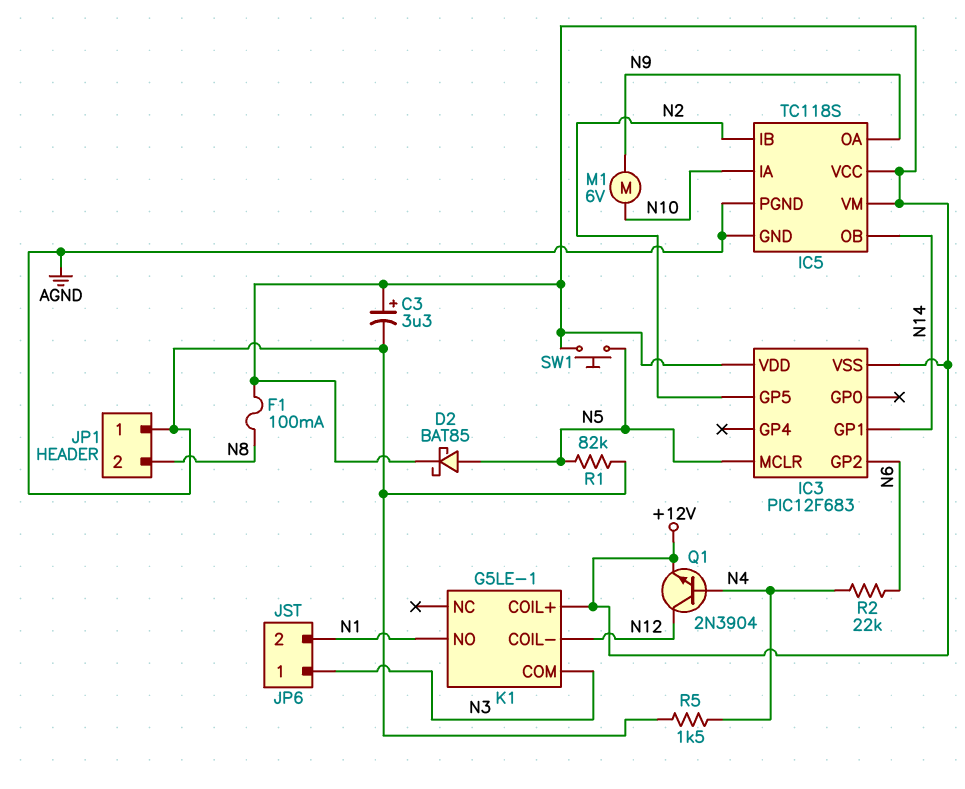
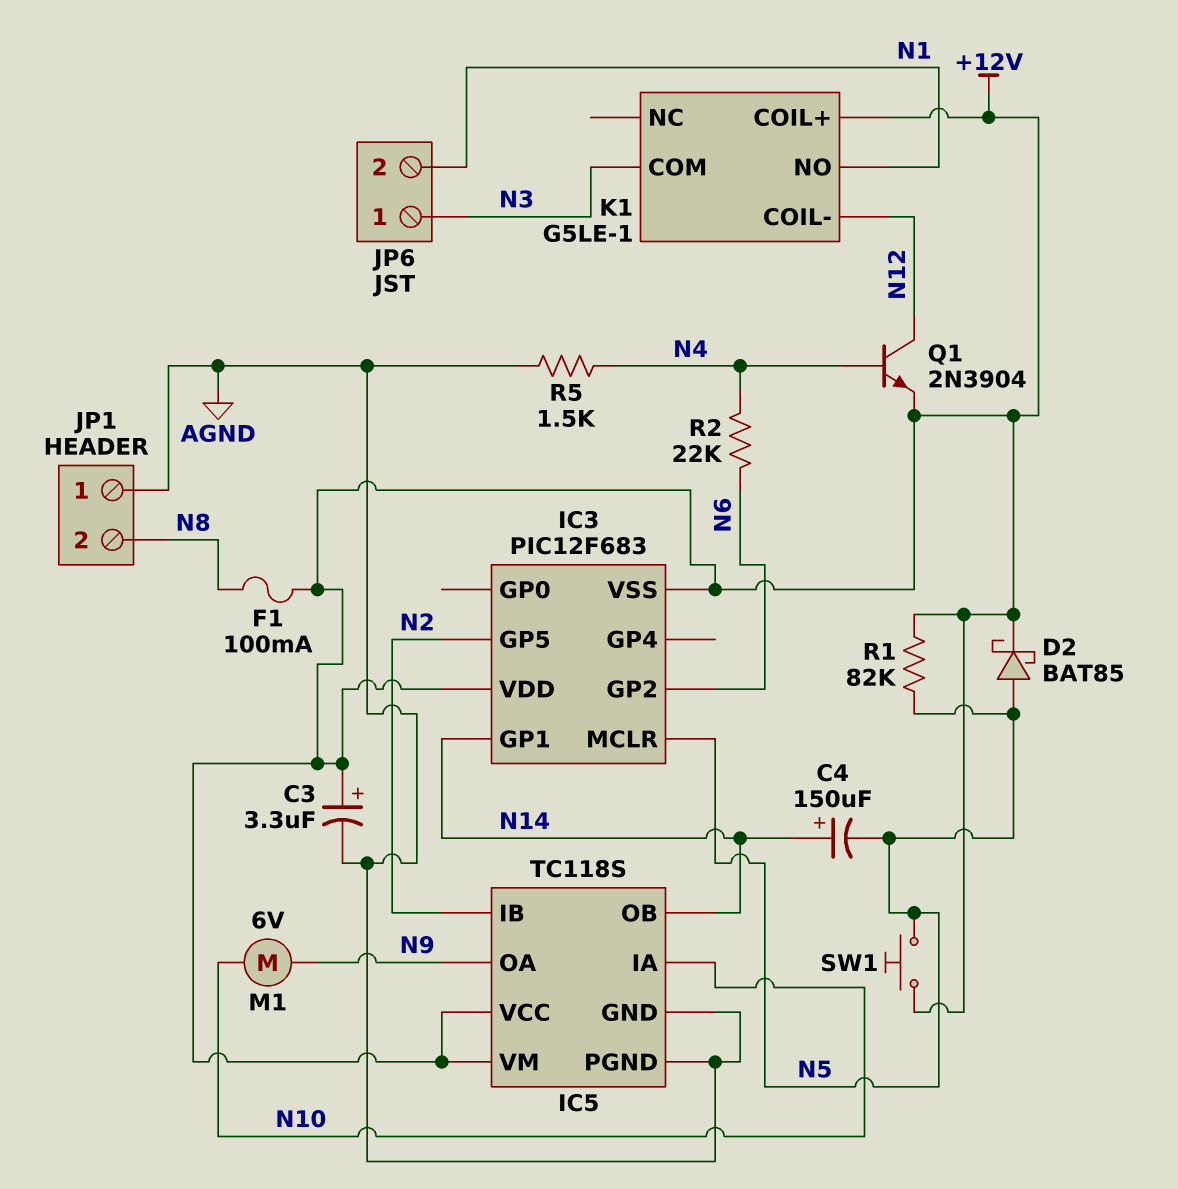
C4: none -> 150uF (plus N14, minus N5)
R1: 82k (AGND, N5) -> 82k (+12V, N5)

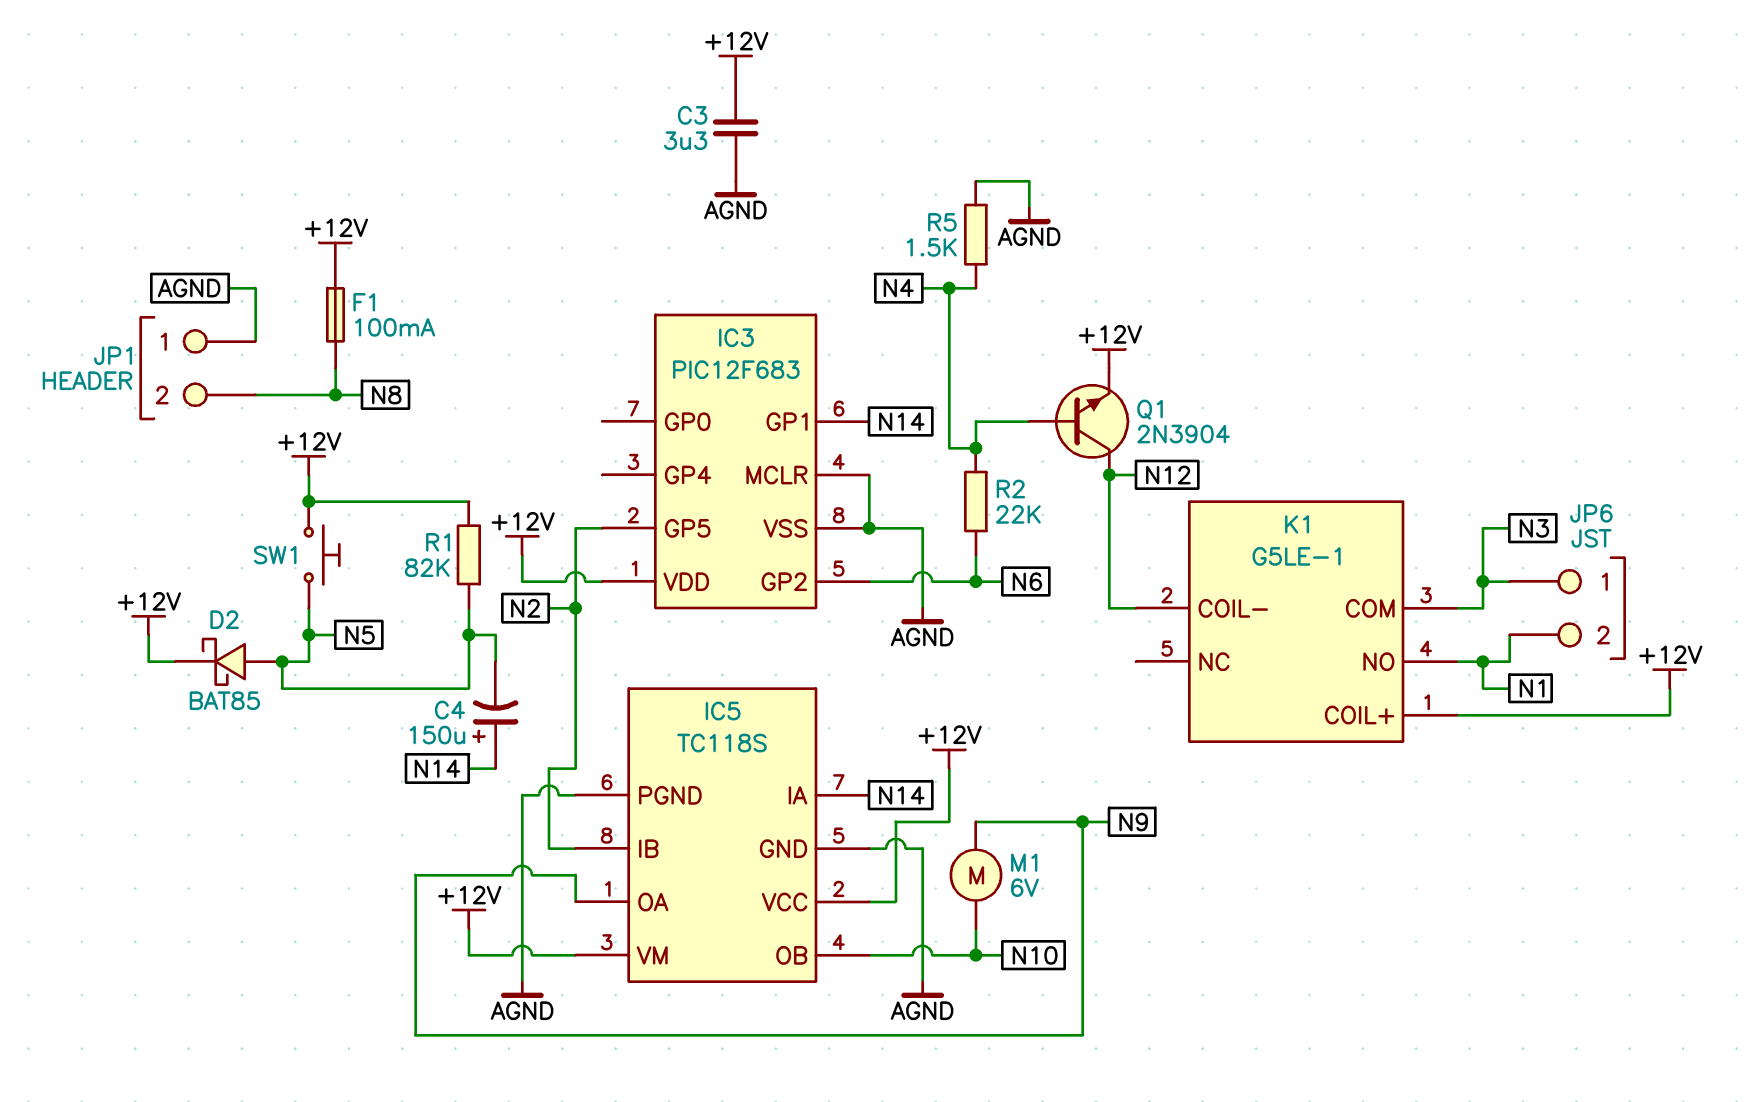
C3: 3.3uF (plus +12V, minus AGND) -> 3.3uF (+12V, AGND)
IC3 pin MCLR: N5 -> AGND
IC3 pin VSS: +12V -> AGND
IC5 pin IA: N10 -> N14
IC5 pin OB: N14 -> N10

